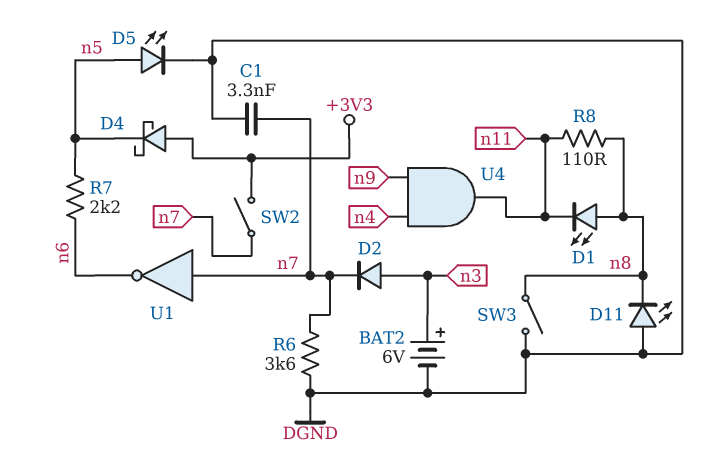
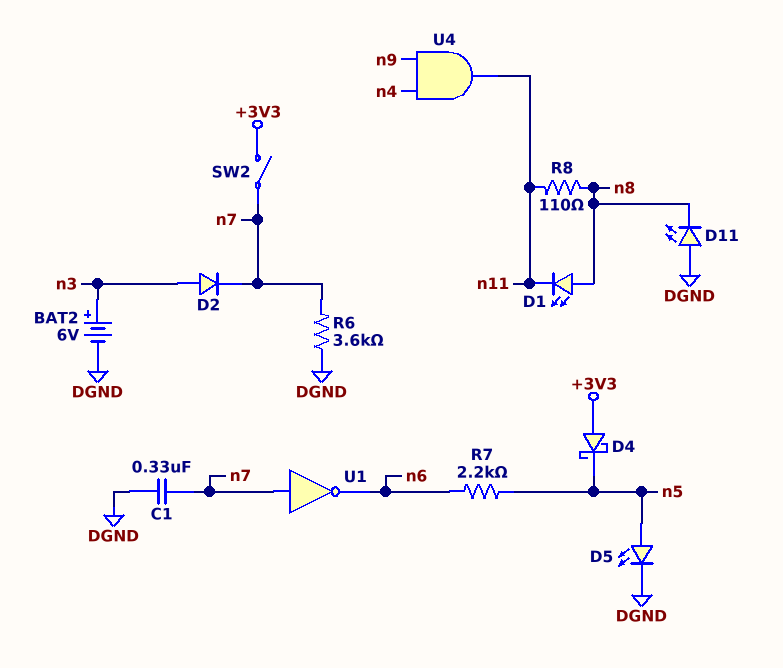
C1: 3.3nF (DGND, n7) -> 330nF (DGND, n7)
SW3: switch (DGND, n8) -> none

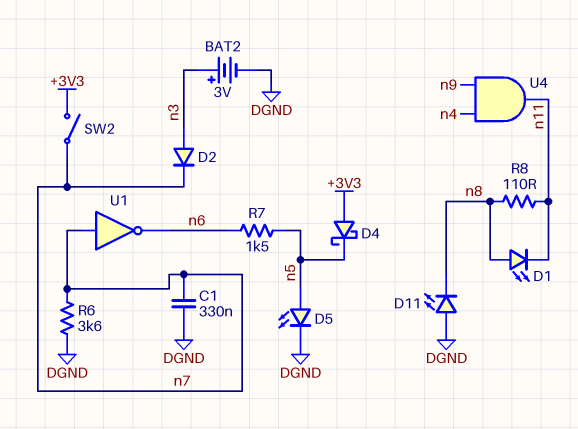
BAT2: 6V (plus n3, minus DGND) -> 3V (plus n3, minus DGND)
R7: 2.2k (n5, n6) -> 1.5k (n5, n6)

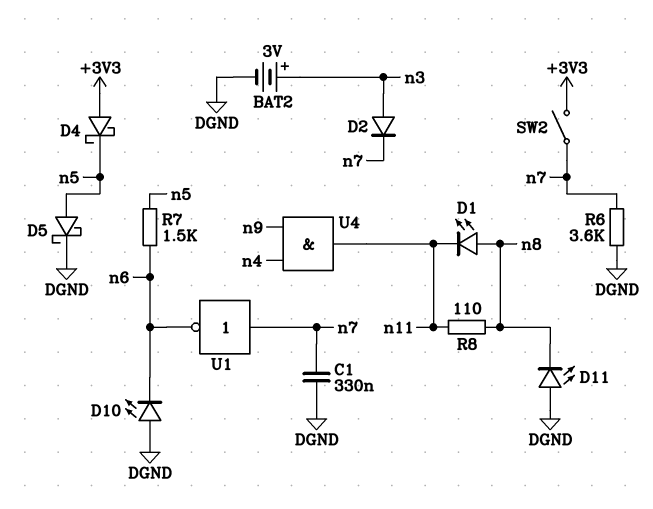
D5: LED (A n5, K DGND) -> schottky (A n5, K DGND)
D10: none -> LED (A DGND, K n6)

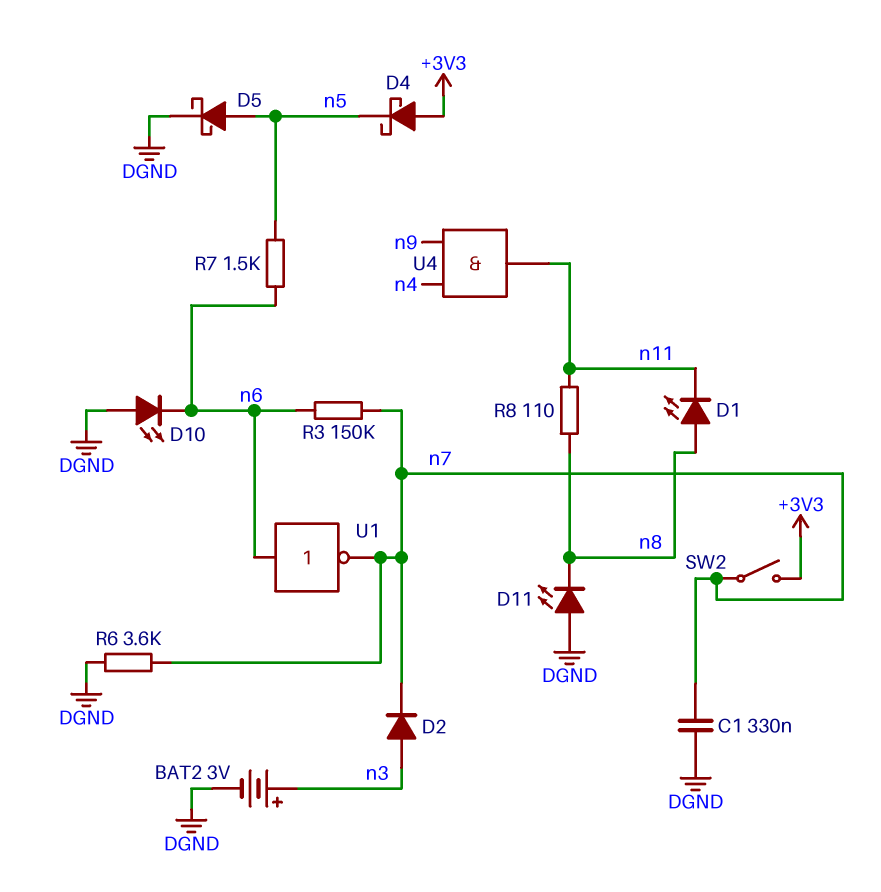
R3: none -> 150k (n6, n7)
U1: NOT (in n7, out n6) -> NOT (in n6, out n7)

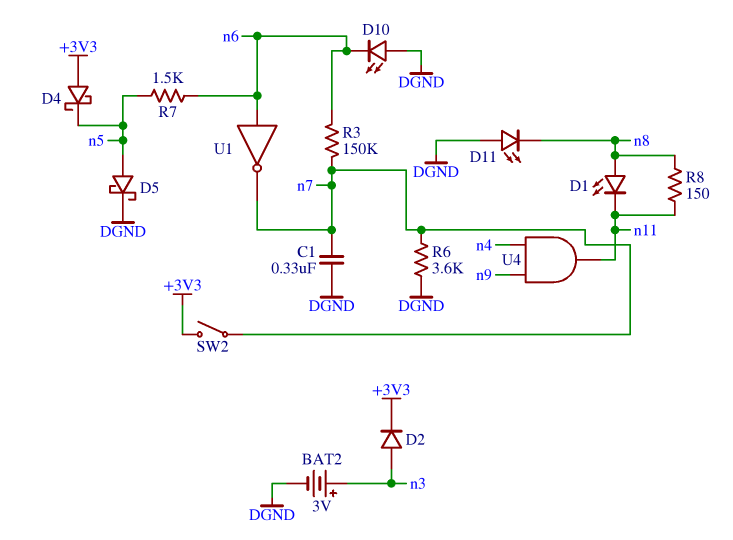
D2: diode (A n3, K n7) -> diode (A n3, K +3V3)
R8: 110 (n8, n11) -> 150 (n8, n11)

